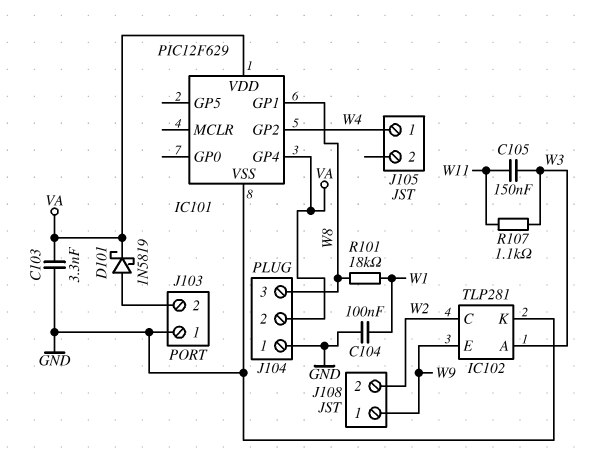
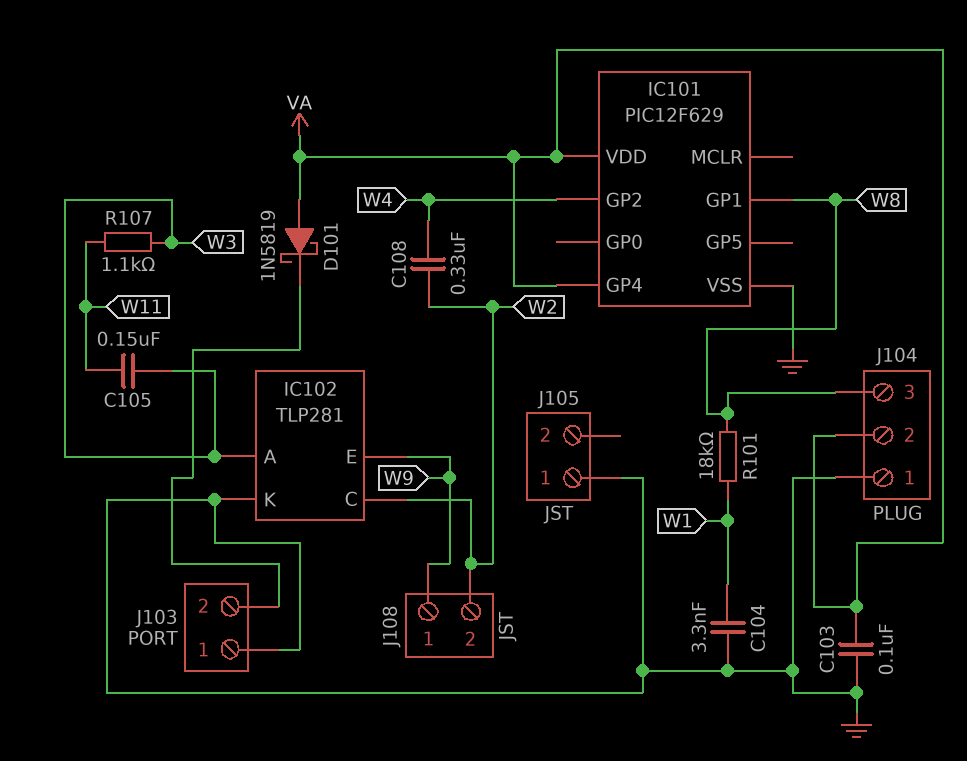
C103: 3.3nF (GND, VA) -> 100nF (GND, VA)
C104: 100nF (GND, W1) -> 3.3nF (GND, W1)
C108: none -> 330nF (W2, W4)
D101: schottky 1N5819 (A J103/2, K VA) -> schottky 1N5819 (A VA, K J103/2)
J105 pin 1: W4 -> GND

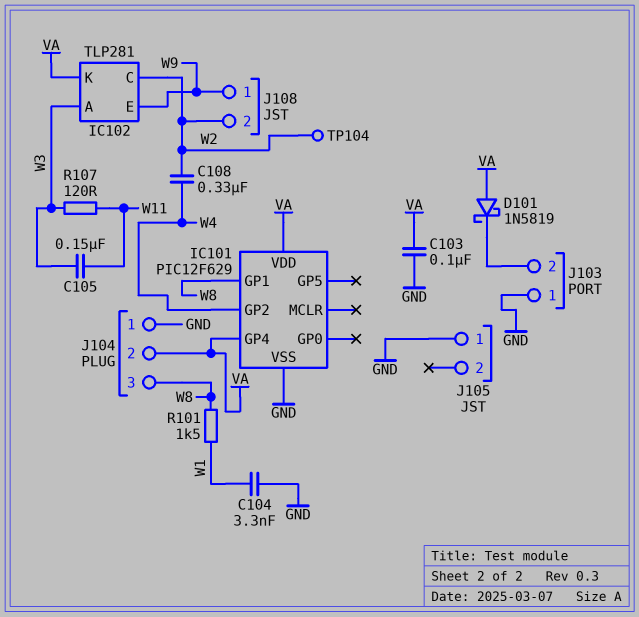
IC102 pin K: GND -> VA
R101: 18k (W1, W8) -> 1.5k (W1, W8)
R107: 1.1k (W3, W11) -> 120 (W3, W11)
TP104: none -> test point (W2)

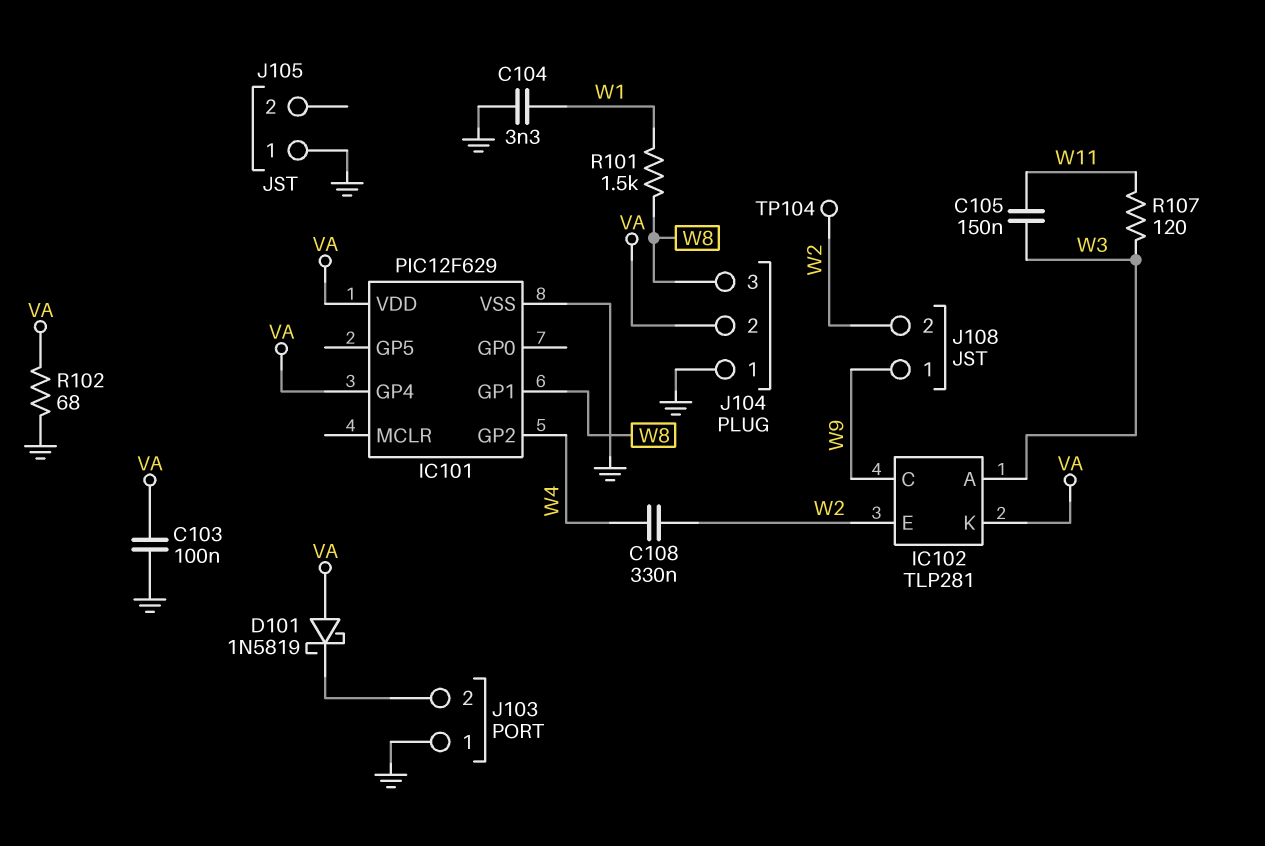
IC102 pin C: W2 -> W9
IC102 pin E: W9 -> W2
R102: none -> 68 (GND, VA)

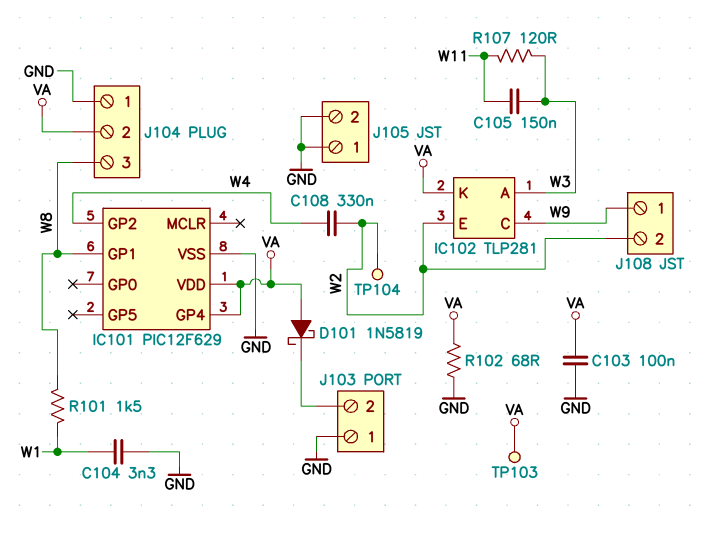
J105 pin 2: none -> GND
TP103: none -> test point (VA)

